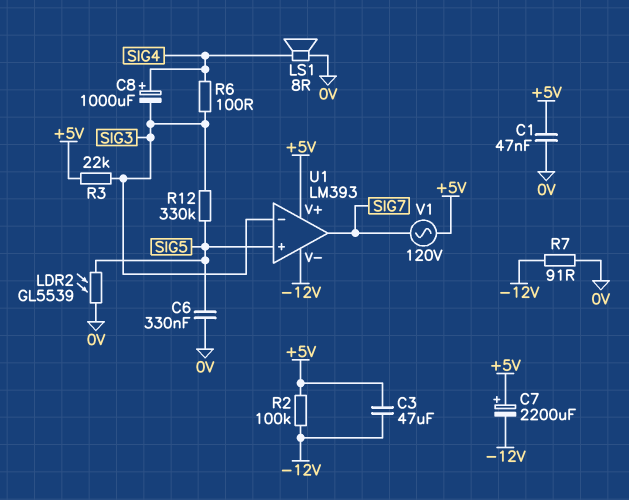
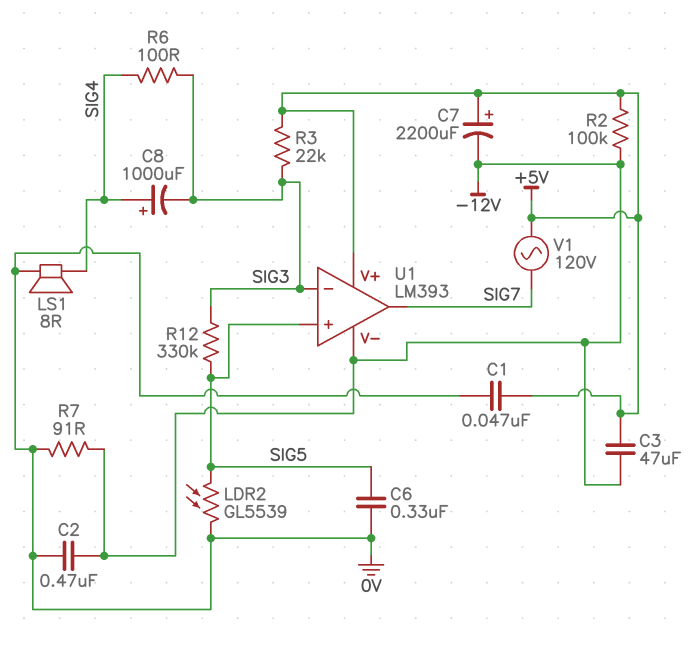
C2: none -> 470nF (-12V, 0V)

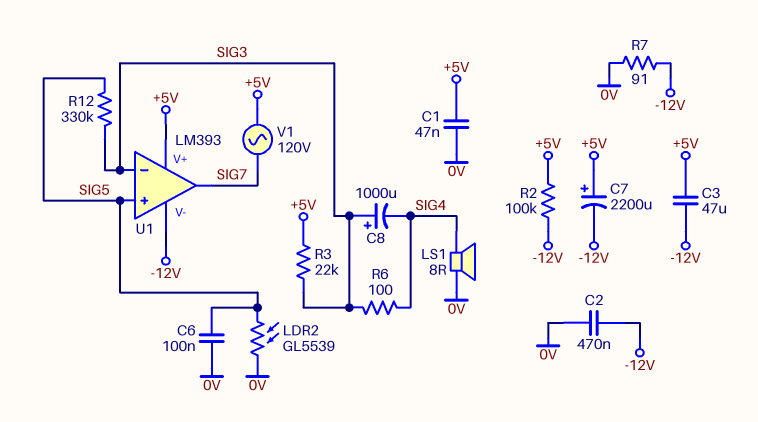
C6: 330nF (0V, SIG5) -> 100nF (0V, SIG5)
C8: 1000uF (plus SIG4, minus SIG3) -> 1000uF (plus SIG3, minus SIG4)

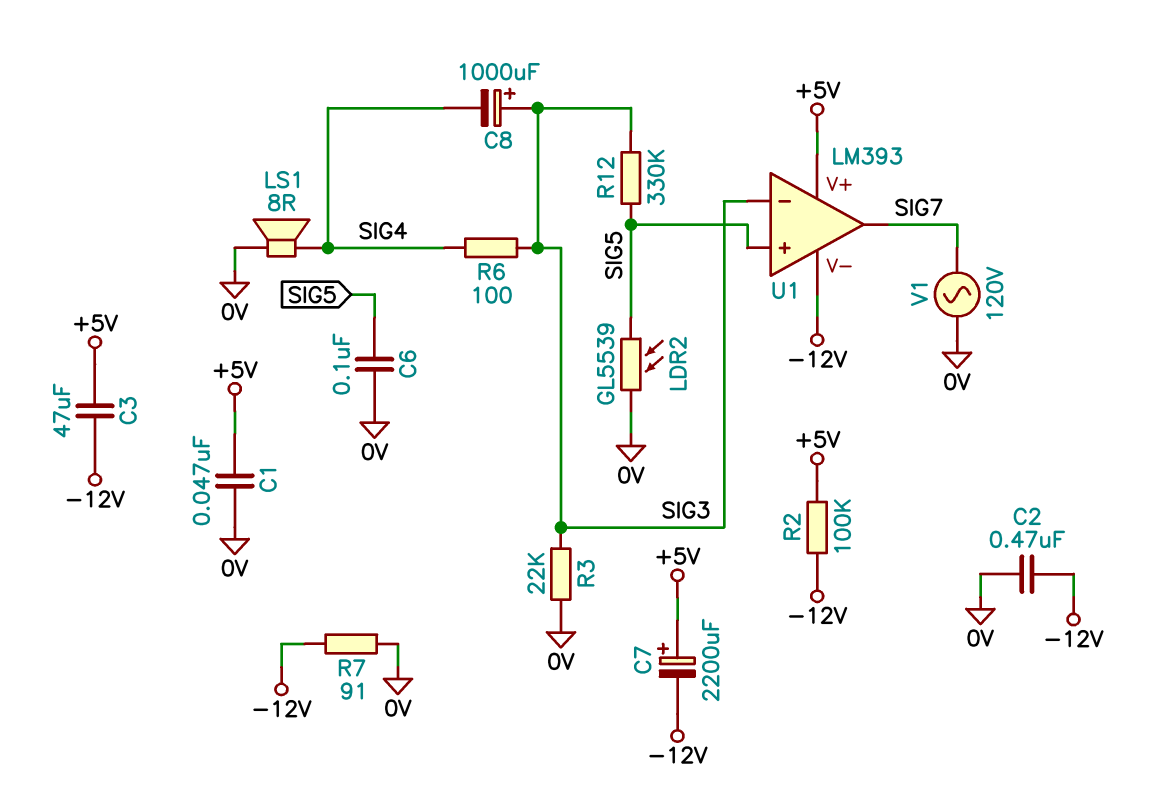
R3: 22k (+5V, SIG3) -> 22k (0V, SIG3)
V1: AC 120V (+5V, SIG7) -> AC 120V (0V, SIG7)

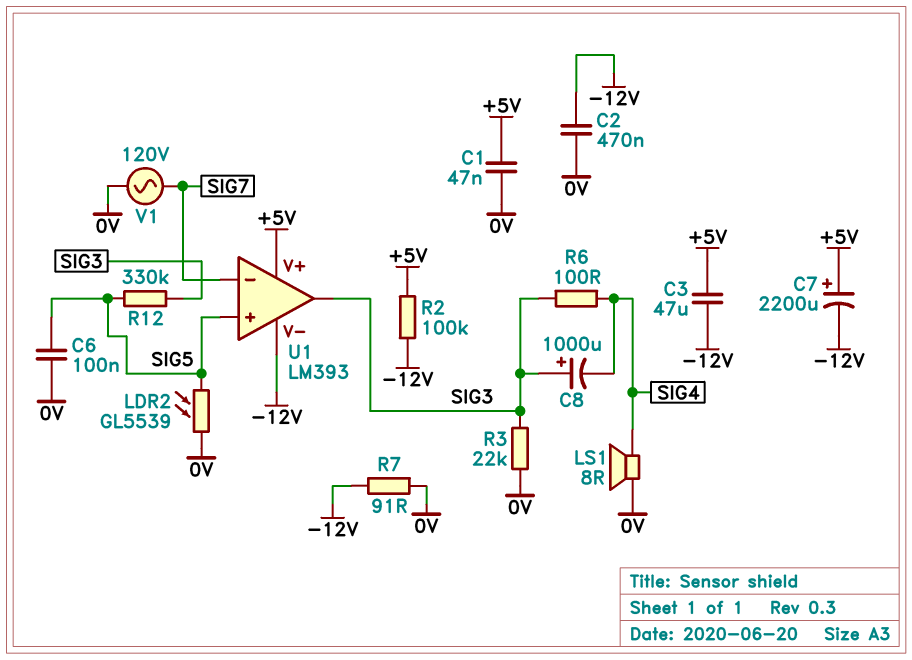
U1 pin in-: SIG3 -> SIG7
U1 pin out: SIG7 -> SIG3

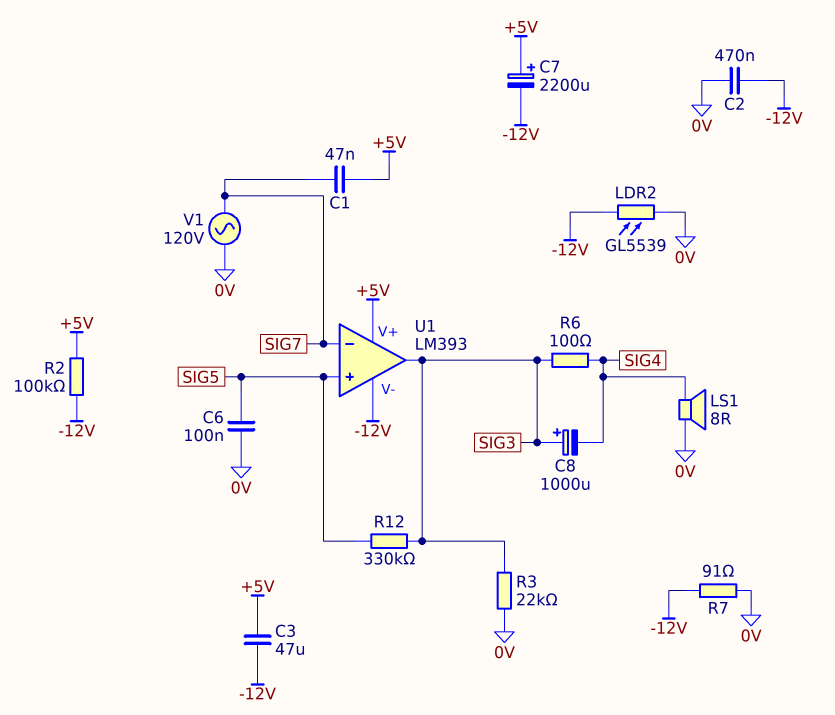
C1: 47nF (+5V, 0V) -> 47nF (+5V, SIG7)
LDR2: GL5539 (0V, SIG5) -> GL5539 (-12V, 0V)

